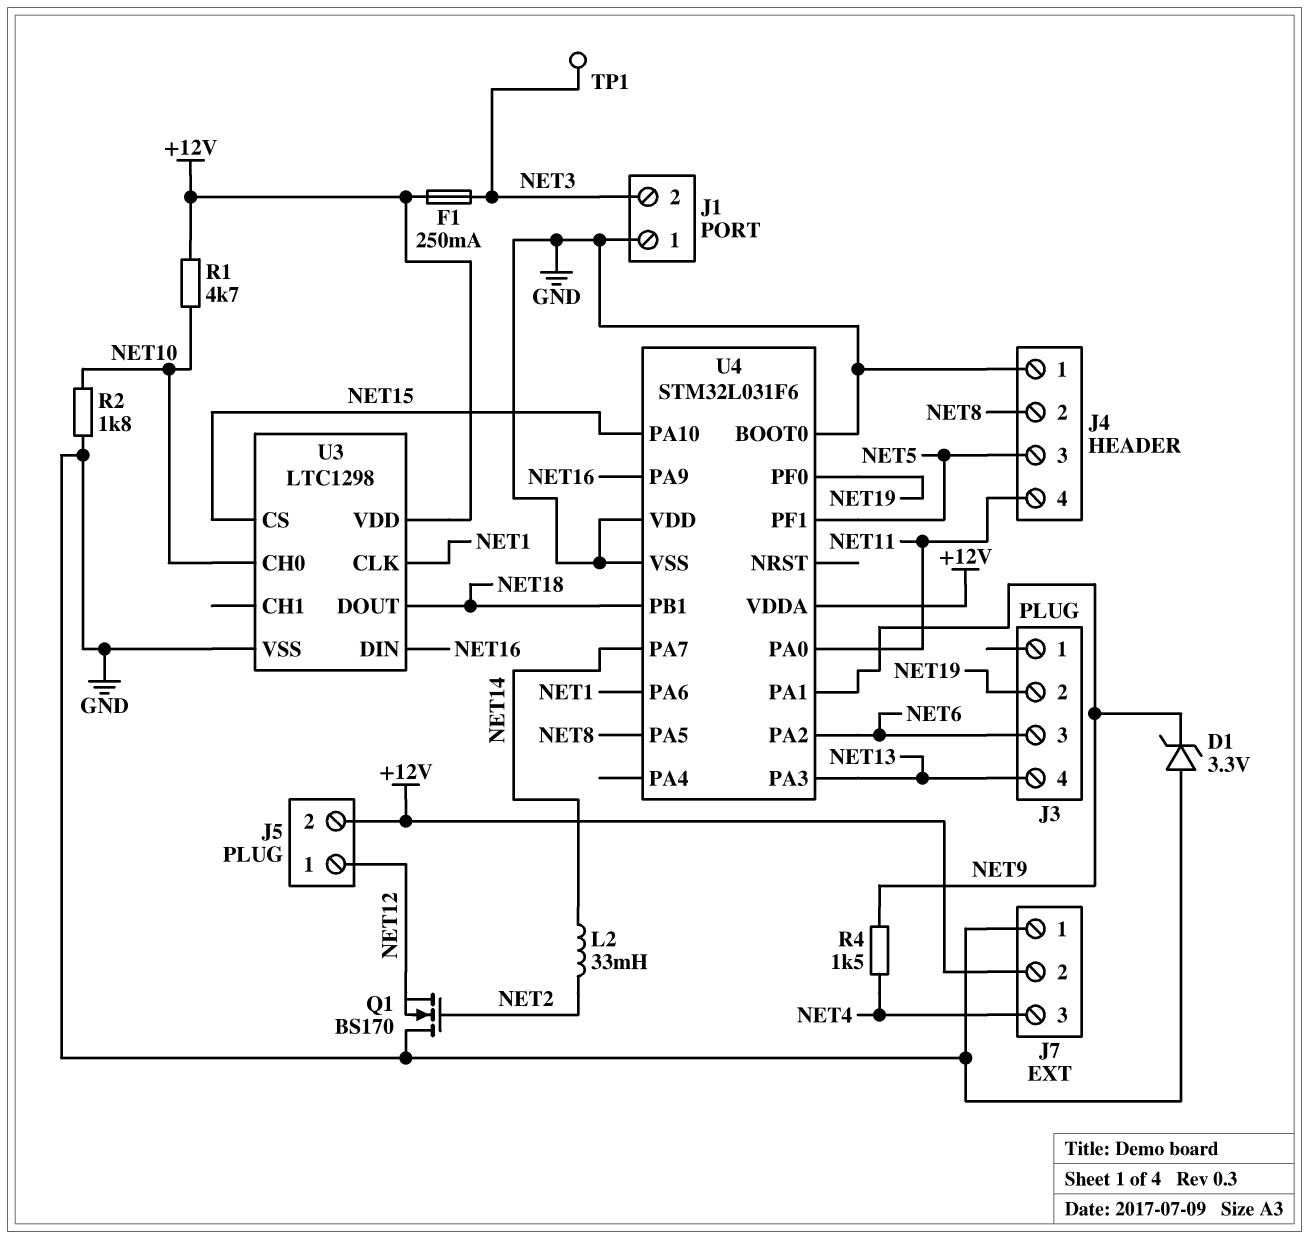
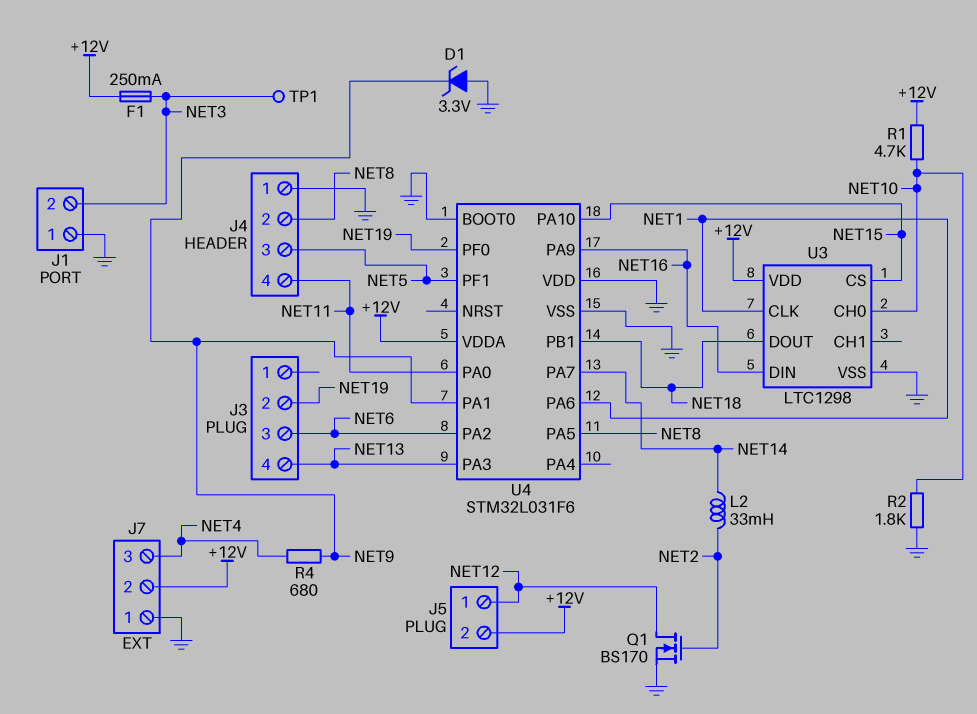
Q1: NMOS BS170 (G NET2, D GND, S NET12) -> NMOS BS170 (G NET2, D NET12, S GND)
R4: 1.5k (NET4, NET9) -> 680 (NET4, NET9)

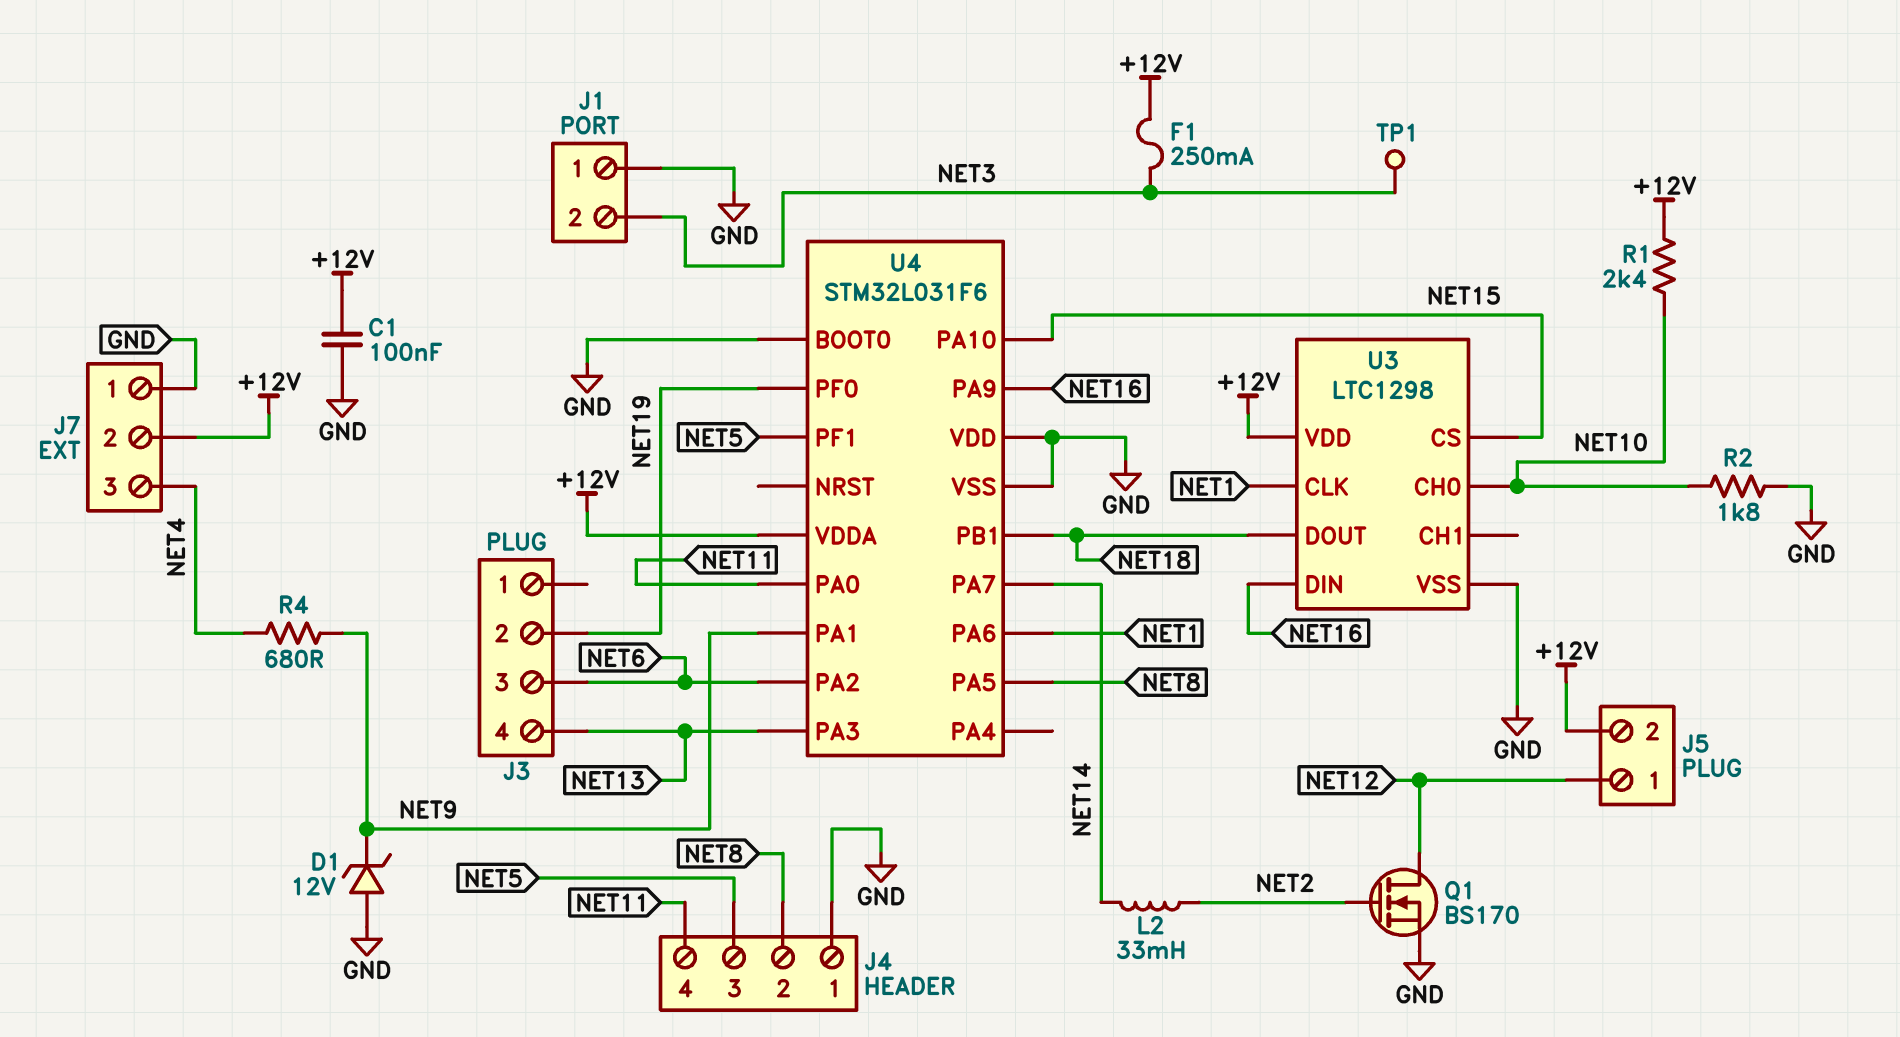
C1: none -> 100nF (+12V, GND)
D1: zener 3.3V (A GND, K NET9) -> zener 12V (A GND, K NET9)
R1: 4.7k (+12V, NET10) -> 2.4k (+12V, NET10)

